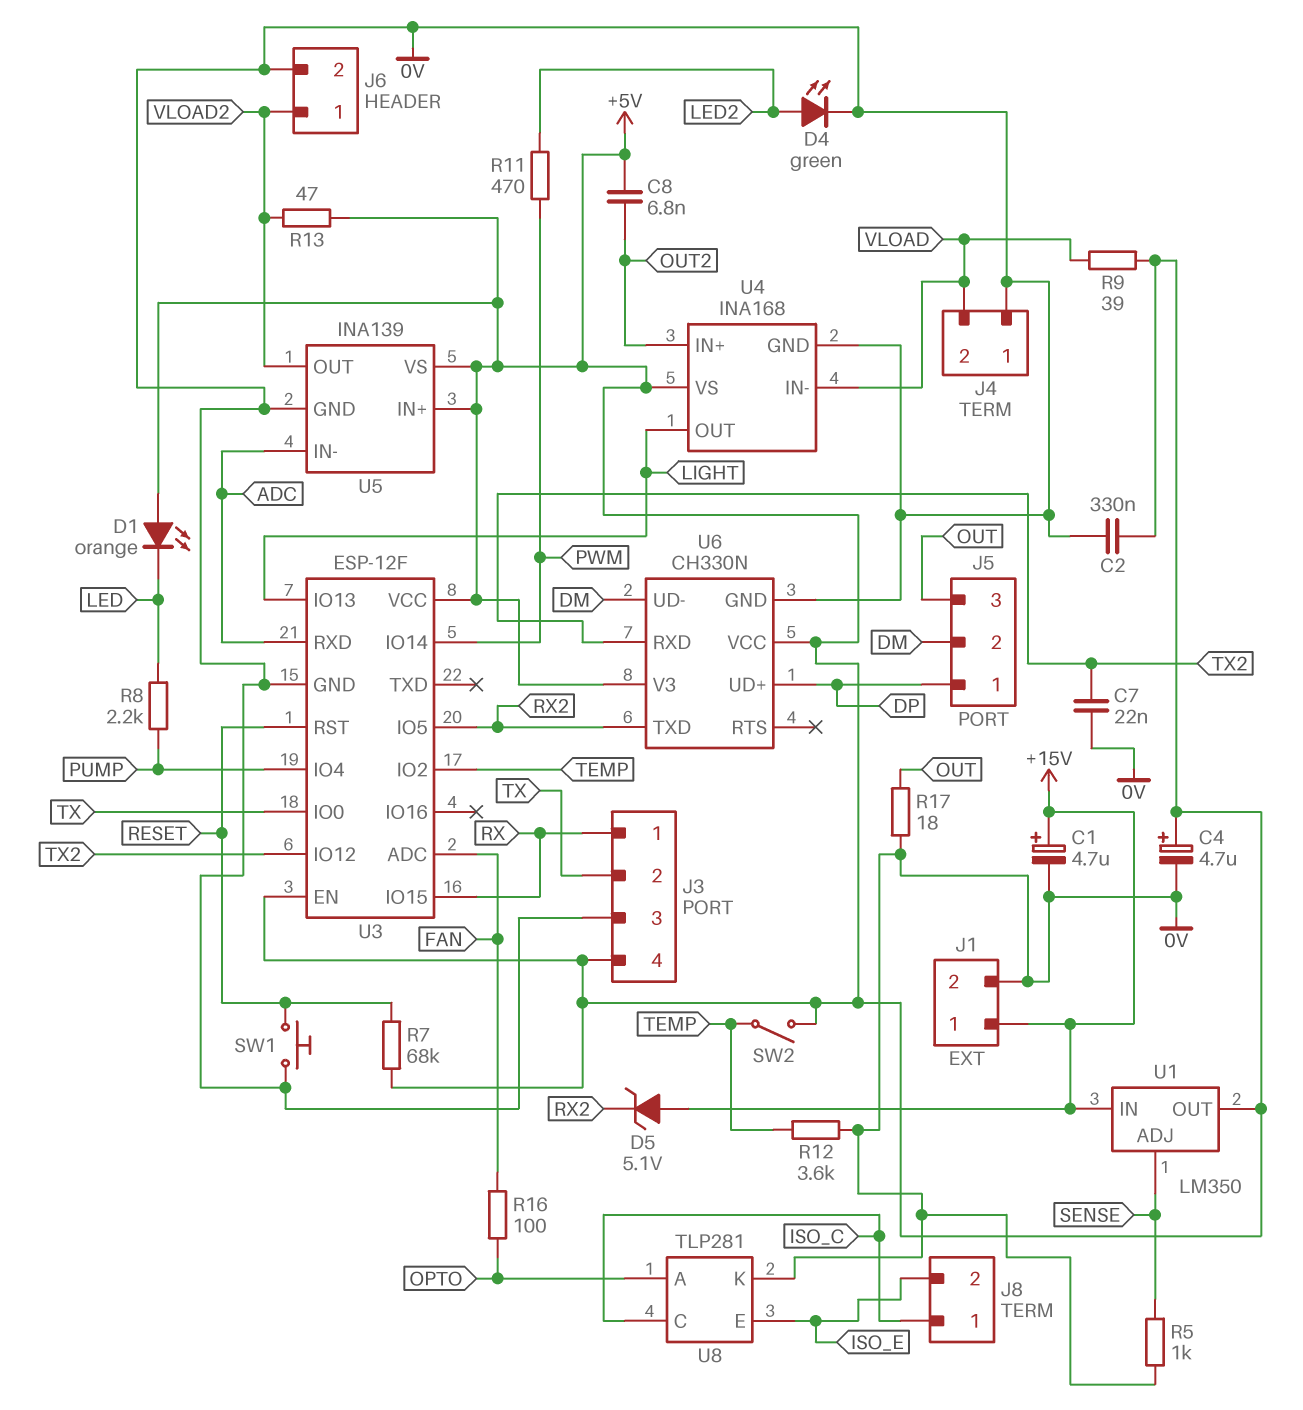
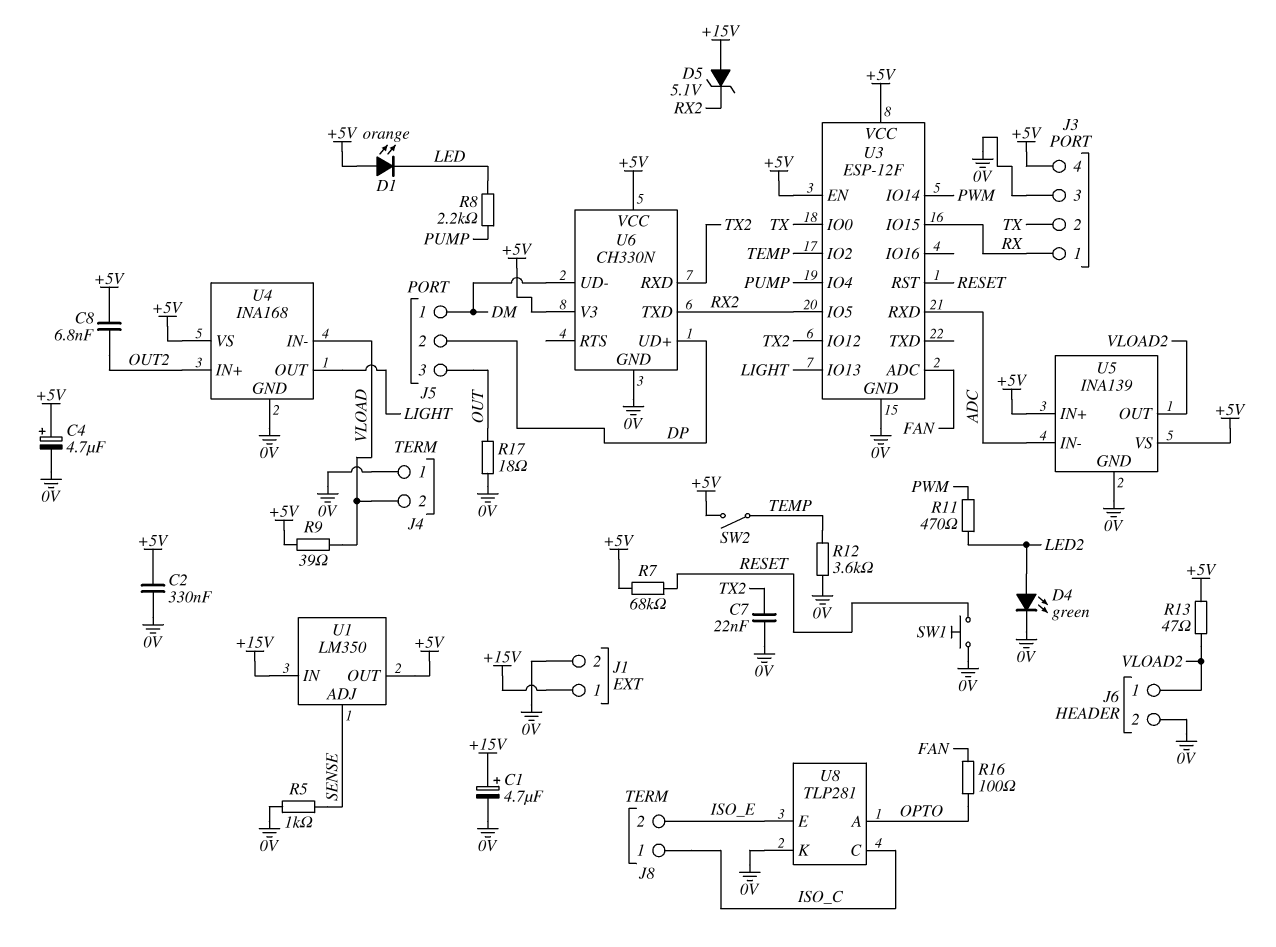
J5 pin 1: DP -> DM
J5 pin 2: DM -> DP

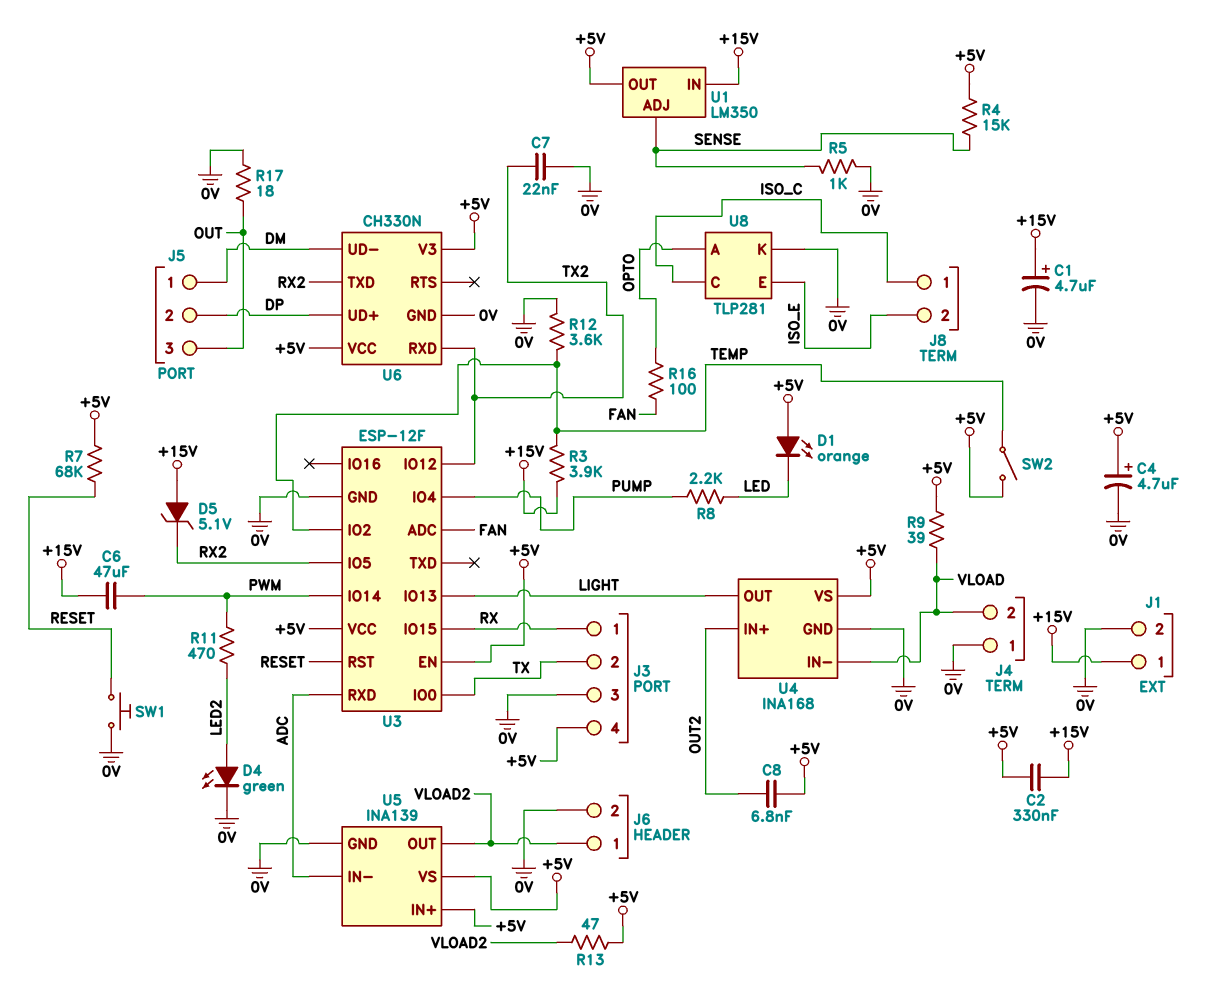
C2: 330nF (+5V, 0V) -> 330nF (+5V, +15V)
C6: none -> 47uF (+15V, PWM)
R3: none -> 3.9k (+15V, TEMP)
R4: none -> 15k (+5V, SENSE)

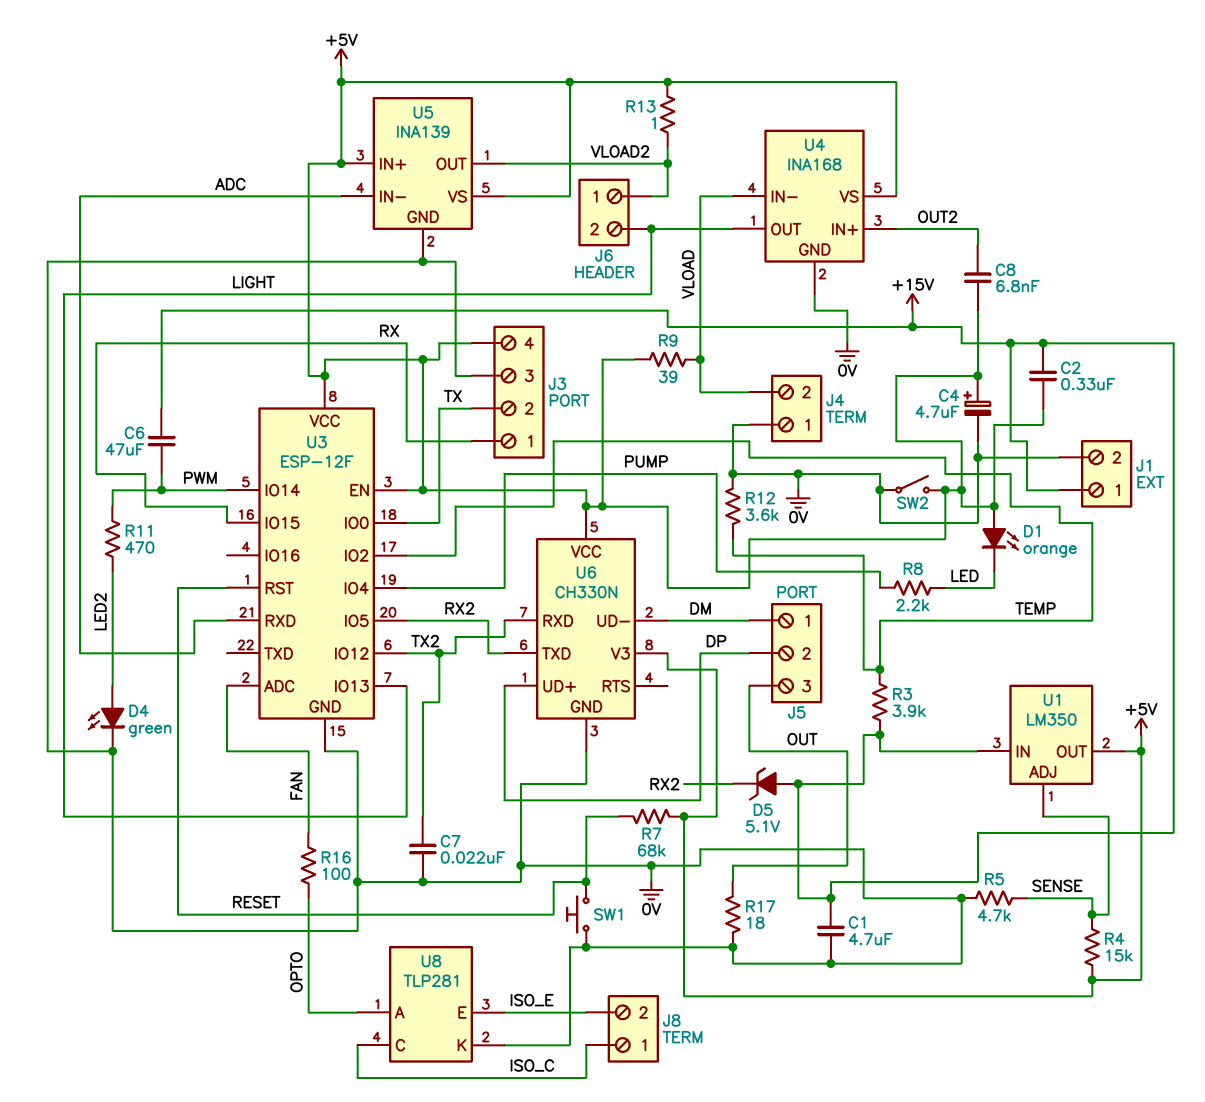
C1: 4.7uF (plus +15V, minus 0V) -> 4.7uF (+15V, 0V)
J6 pin 2: 0V -> LIGHT
R5: 1k (0V, SENSE) -> 4.7k (0V, SENSE)
R13: 47 (+5V, VLOAD2) -> 1 (+5V, VLOAD2)
SW2: switch (+5V, TEMP) -> switch (+5V, 0V)

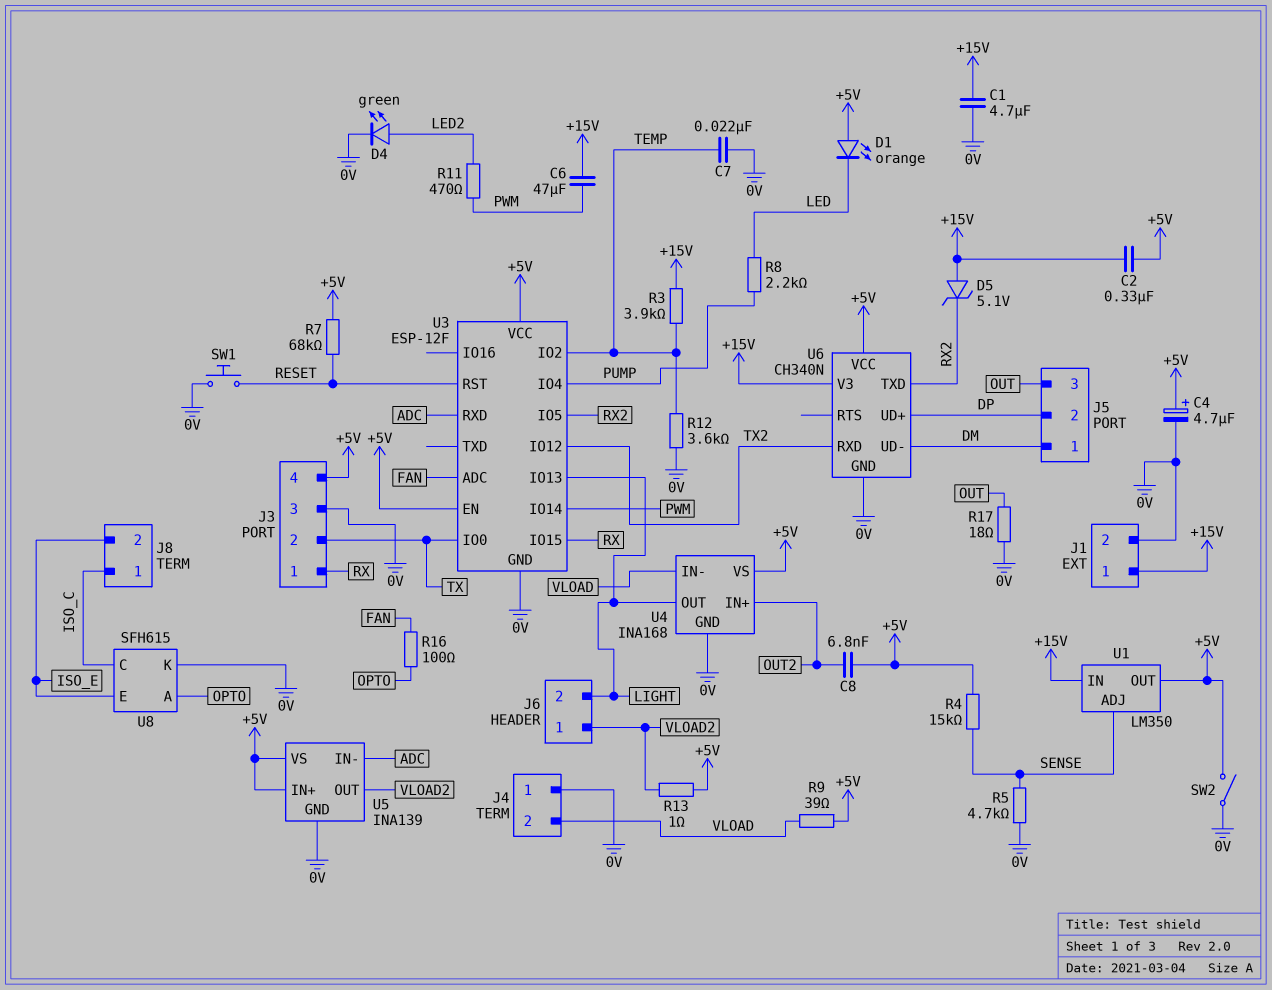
C7: 22nF (0V, TX2) -> 22nF (0V, TEMP)
U6: CH330N -> CH340N
U6 pin V3: +5V -> +15V
U8: TLP281 -> SFH615

